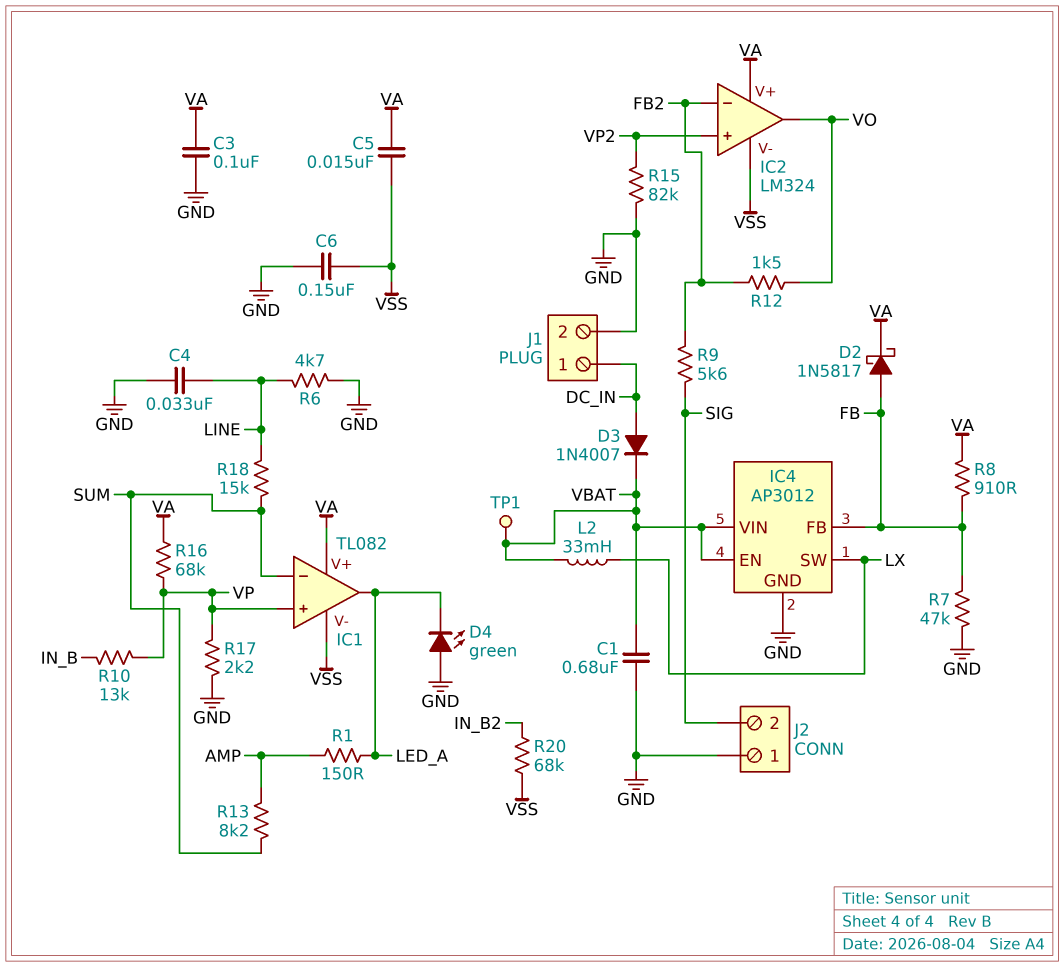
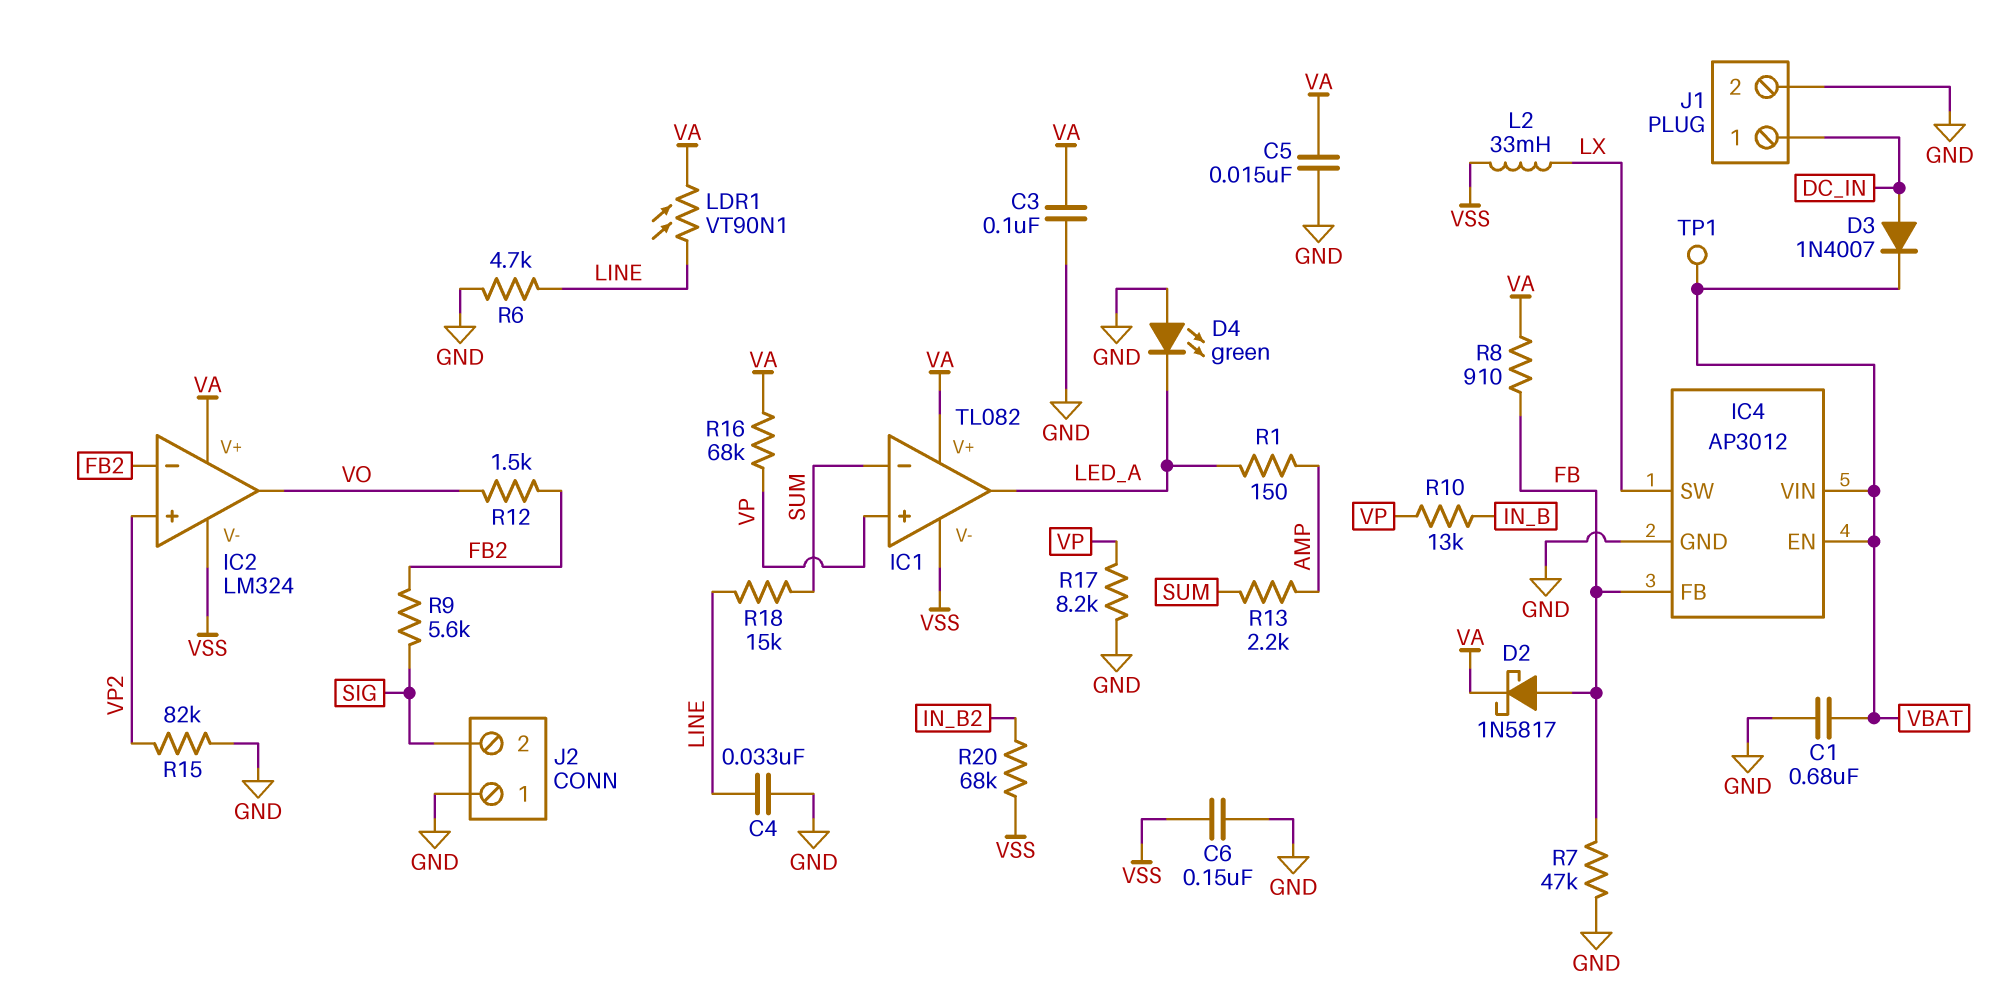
C5: 15nF (VA, VSS) -> 15nF (GND, VA)
L2: 33mH (LX, VBAT) -> 33mH (LX, VSS)
LDR1: none -> VT90N1 (LINE, VA)
R13: 8.2k (AMP, SUM) -> 2.2k (AMP, SUM)
R17: 2.2k (GND, VP) -> 8.2k (GND, VP)

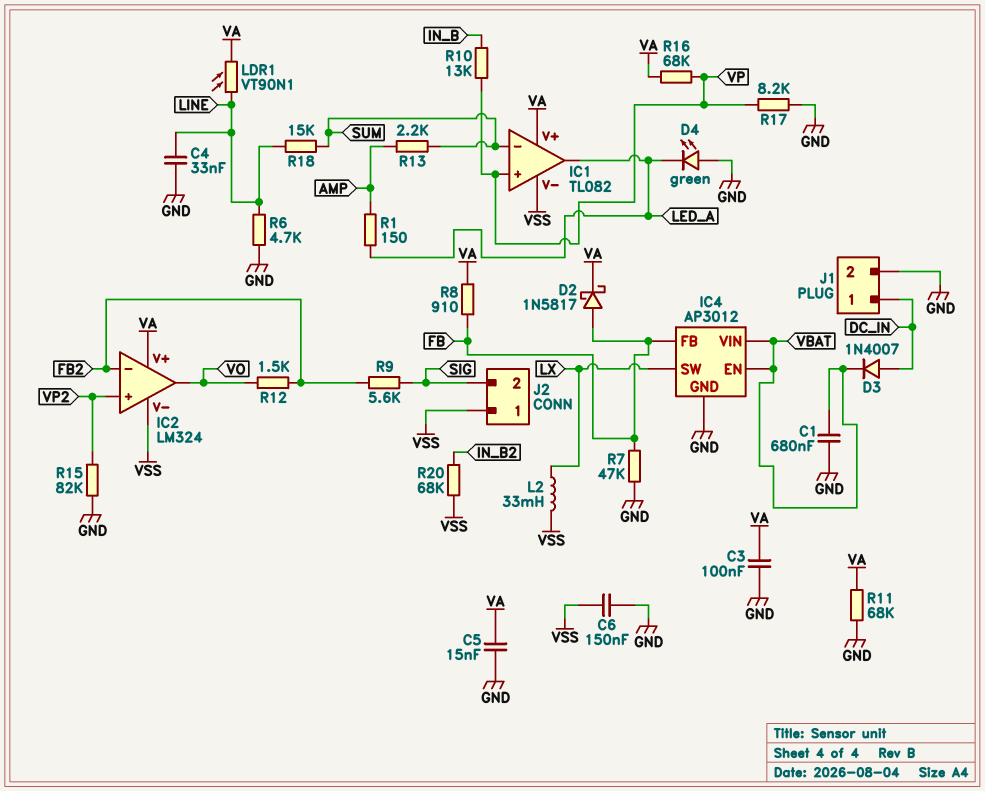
J2 pin 1: GND -> VSS
R11: none -> 68k (GND, VA)
TP1: test point (VBAT) -> none

